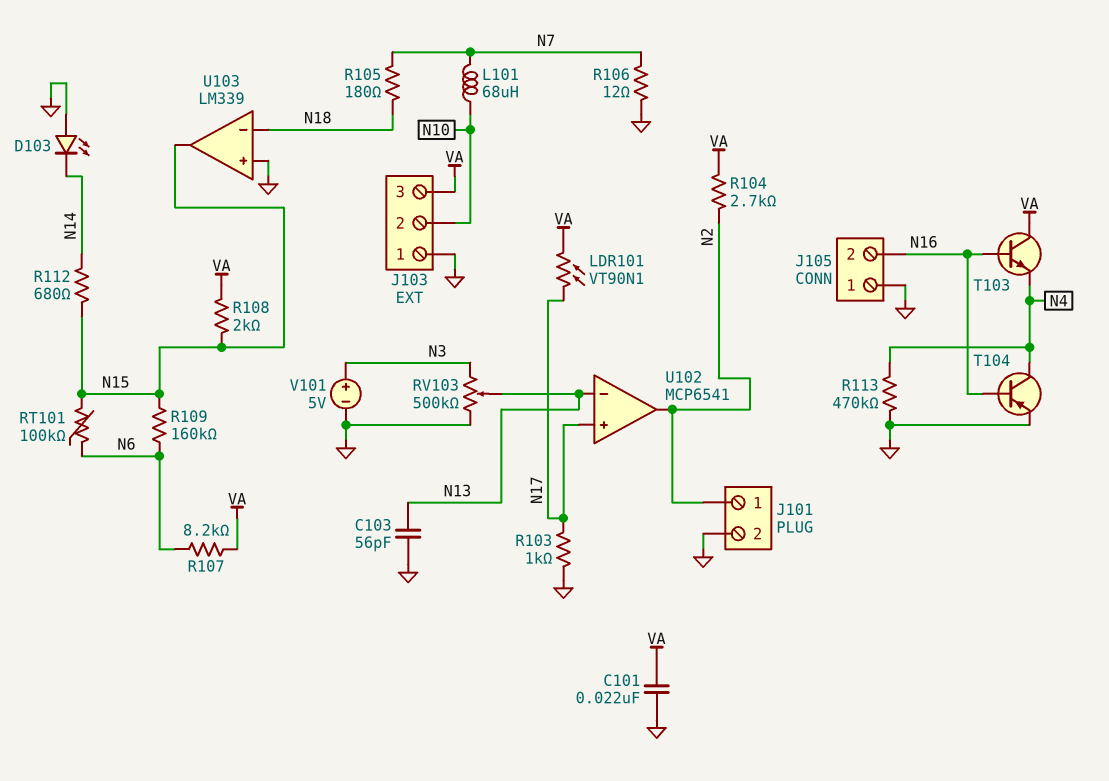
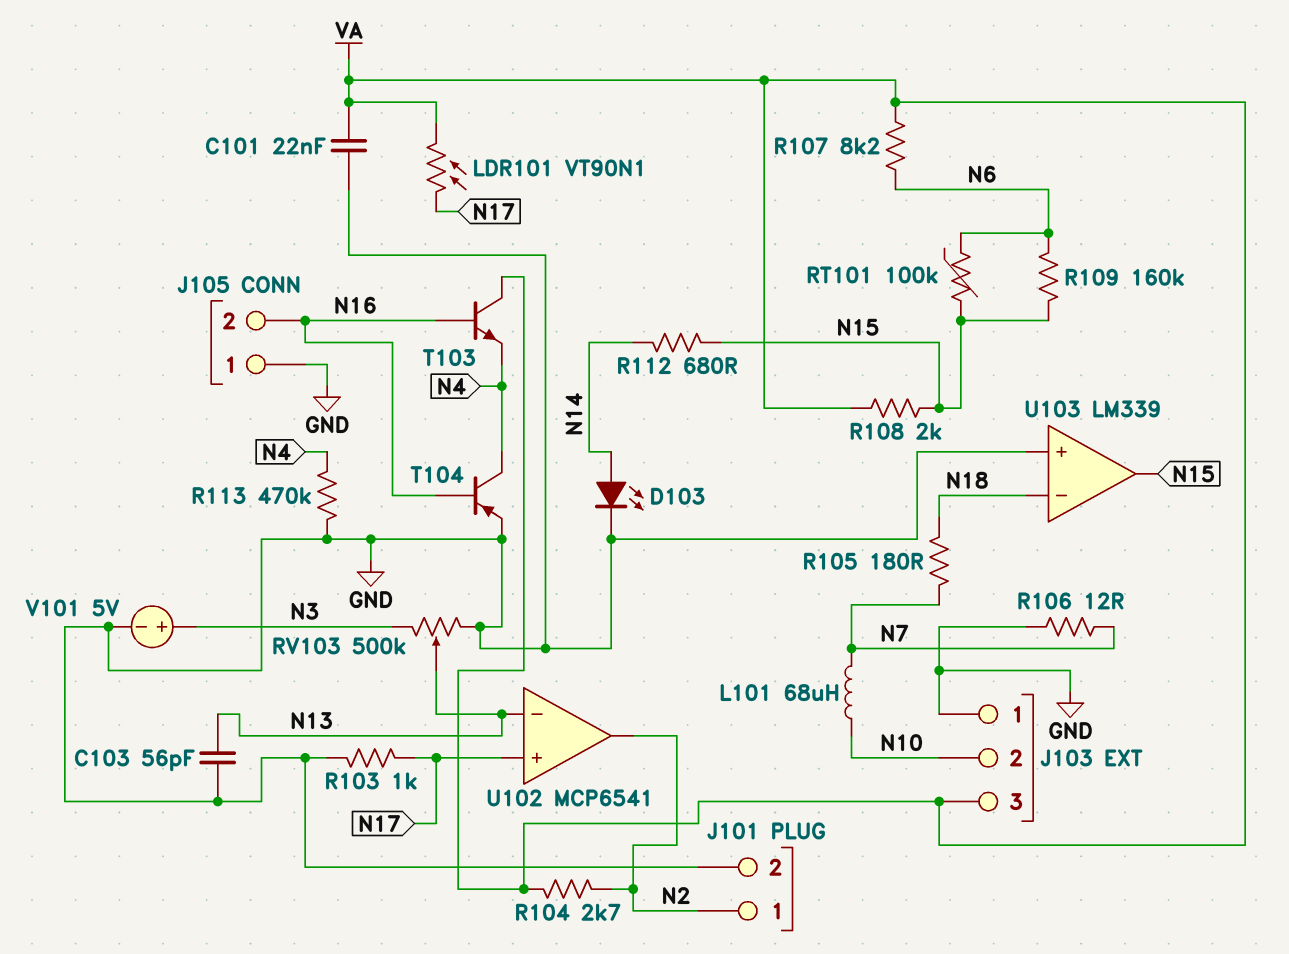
D103: LED (A GND, K N14) -> LED (A N14, K GND)

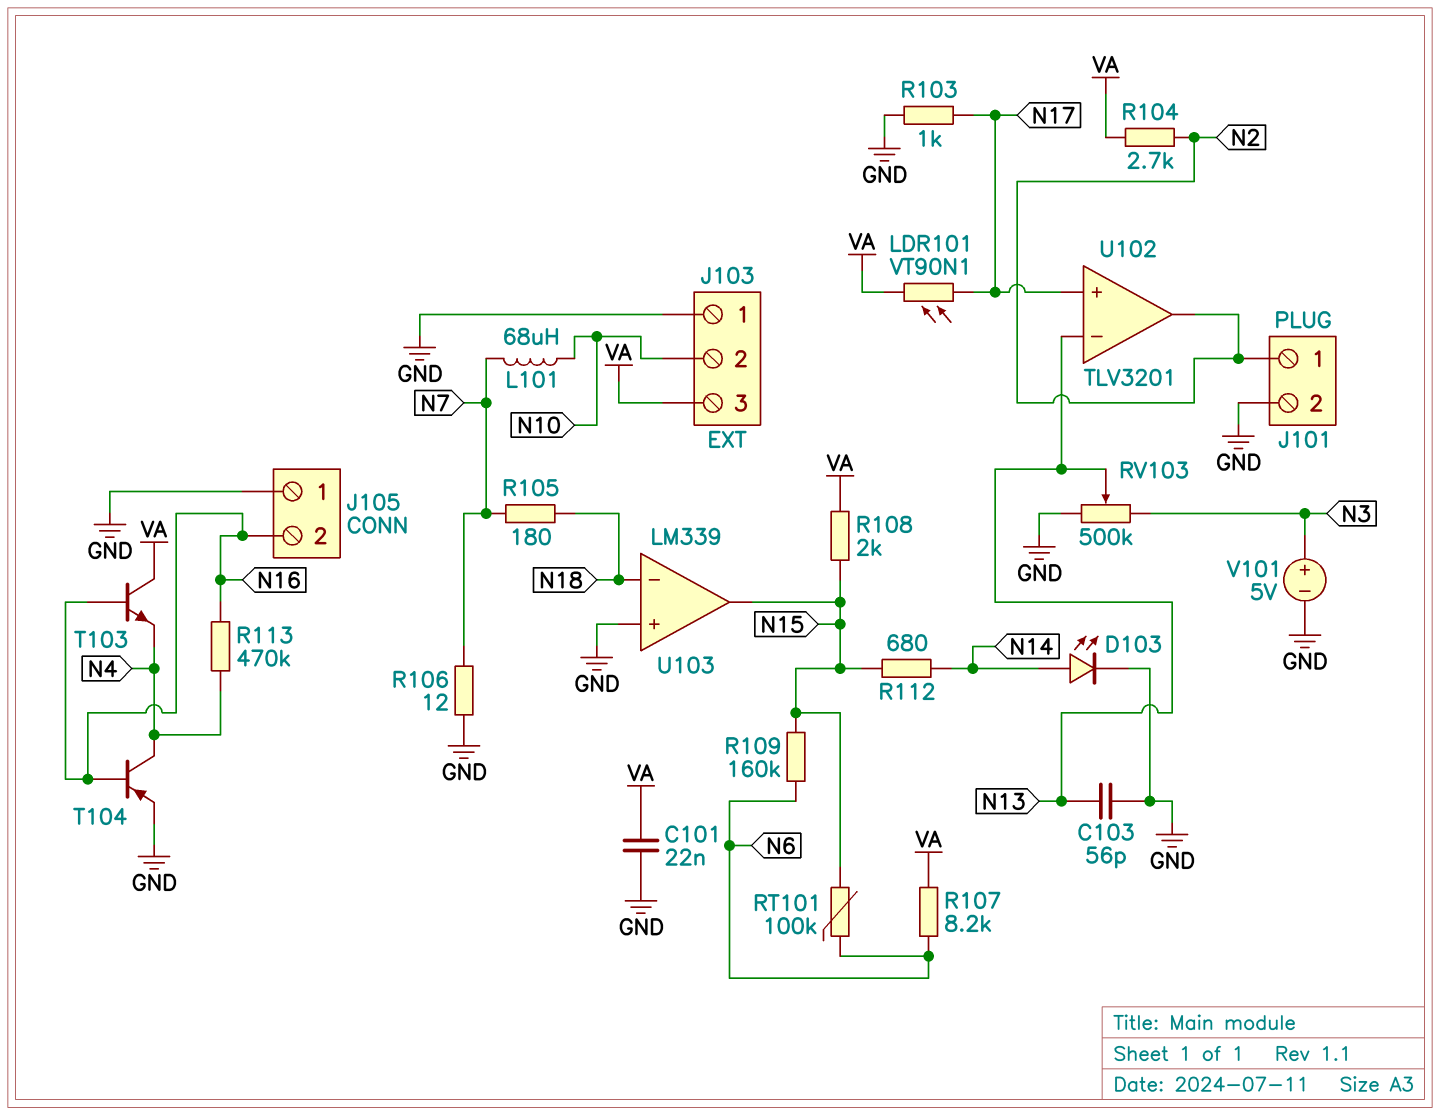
R113: 470k (GND, N4) -> 470k (N4, N16)
U102: MCP6541 -> TLV3201

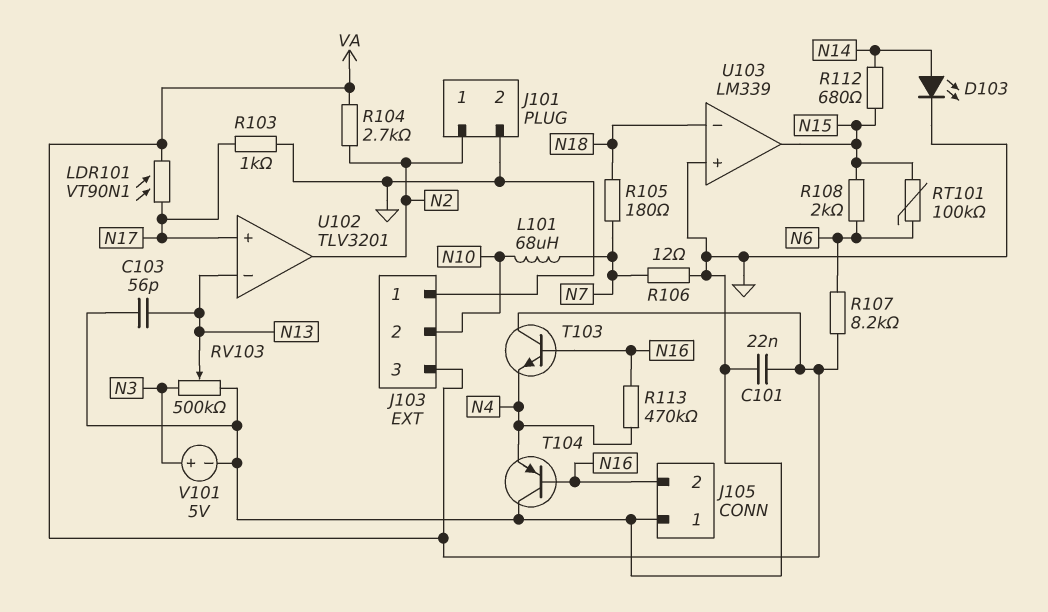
R108: 2k (N15, VA) -> 2k (N6, N15)
R109: 160k (N6, N15) -> none
T104: PNP (B N16, C N4, E GND) -> PNP (B N16, C GND, E N4)

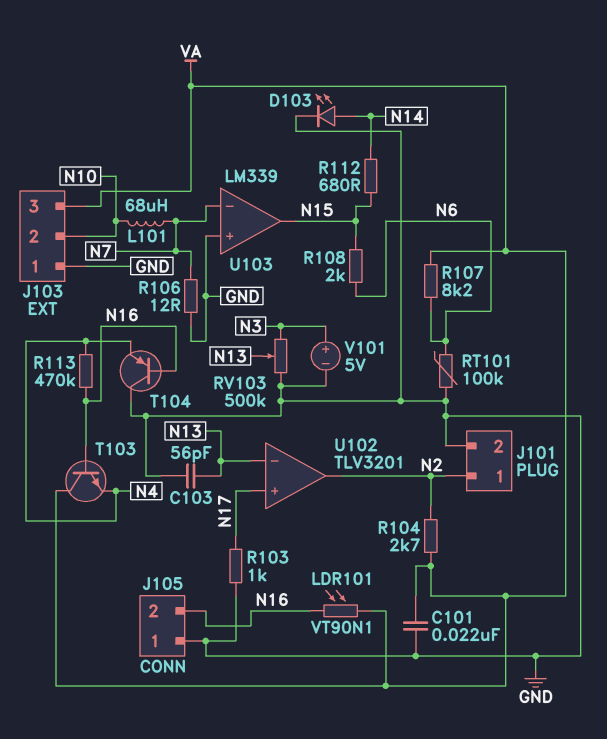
LDR101: VT90N1 (N17, VA) -> VT90N1 (N16, VA)
R105: 180 (N7, N18) -> none
RT101: 100k (N6, N15) -> 100k (GND, N6)
U103 pin in-: N18 -> N7

